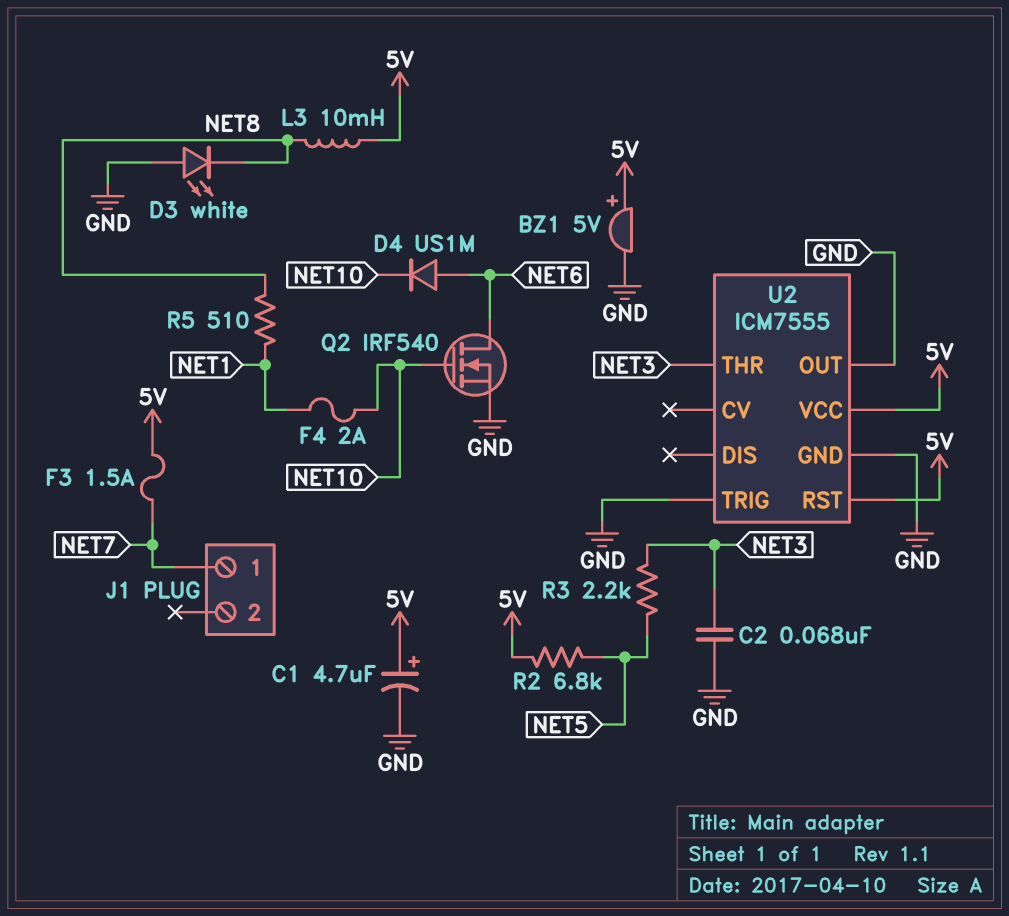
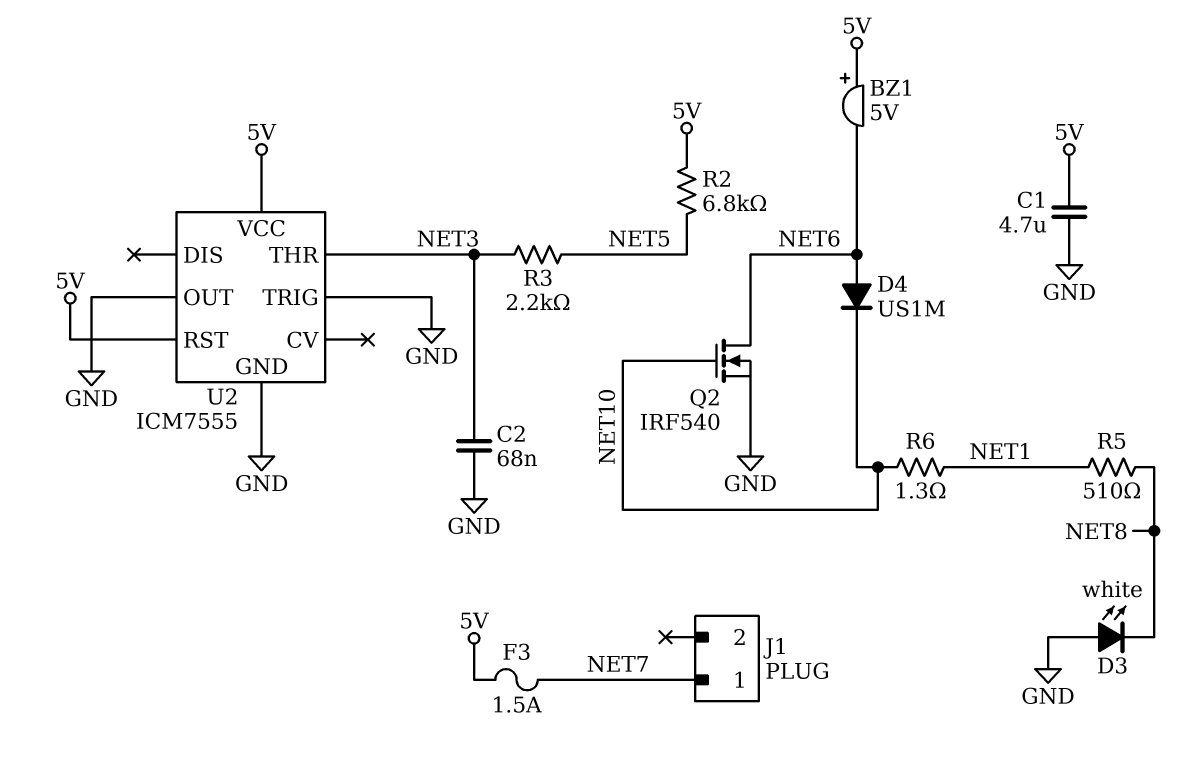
BZ1: buzzer 5V (plus 5V, minus GND) -> buzzer 5V (plus 5V, minus NET6)
C1: 4.7uF (plus 5V, minus GND) -> 4.7uF (5V, GND)
F4: 2A (NET1, NET10) -> none
L3: 10mH (5V, NET8) -> none
R6: none -> 1.3 (NET1, NET10)

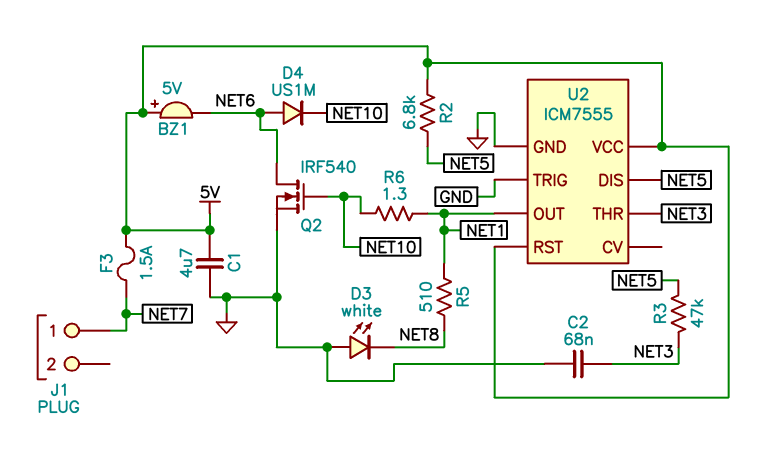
R3: 2.2k (NET3, NET5) -> 47k (NET3, NET5)
U2 pin DIS: none -> NET5
U2 pin OUT: GND -> NET1

